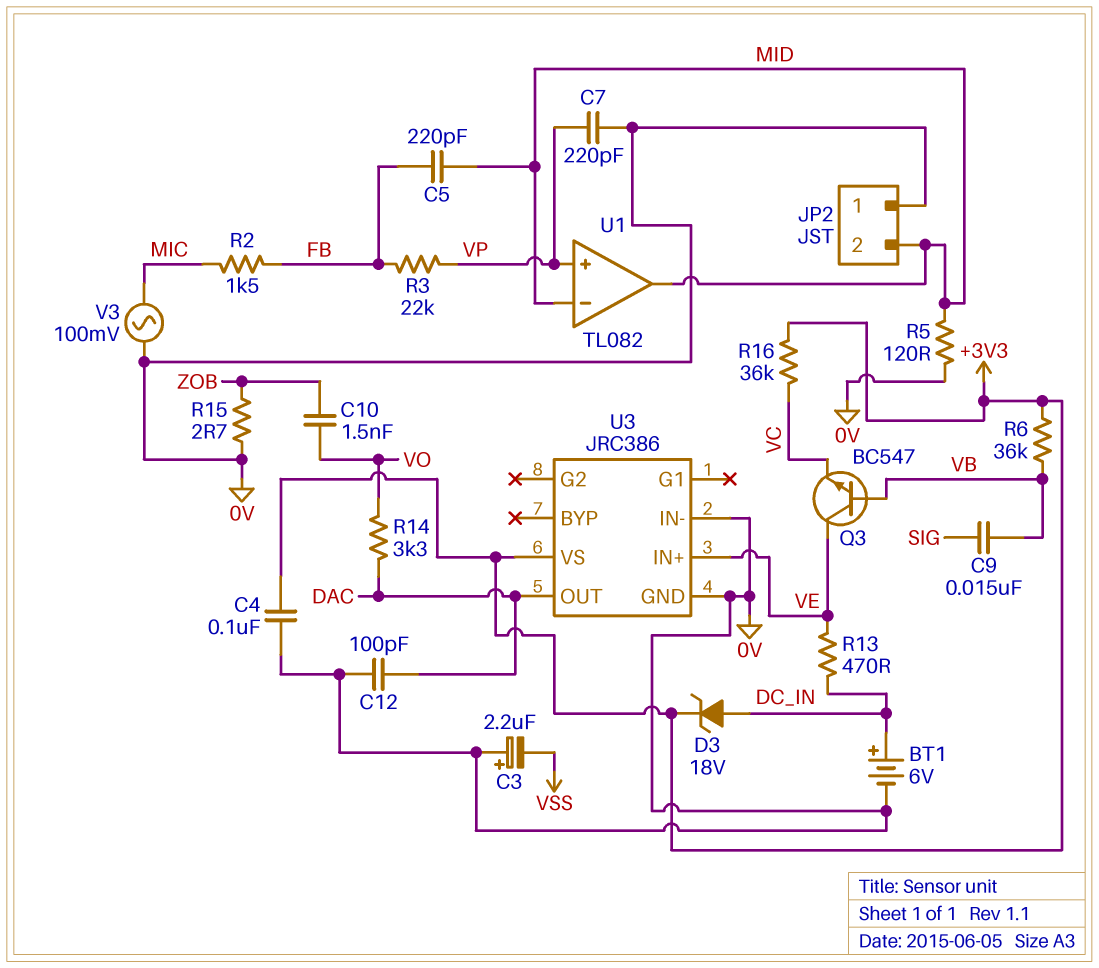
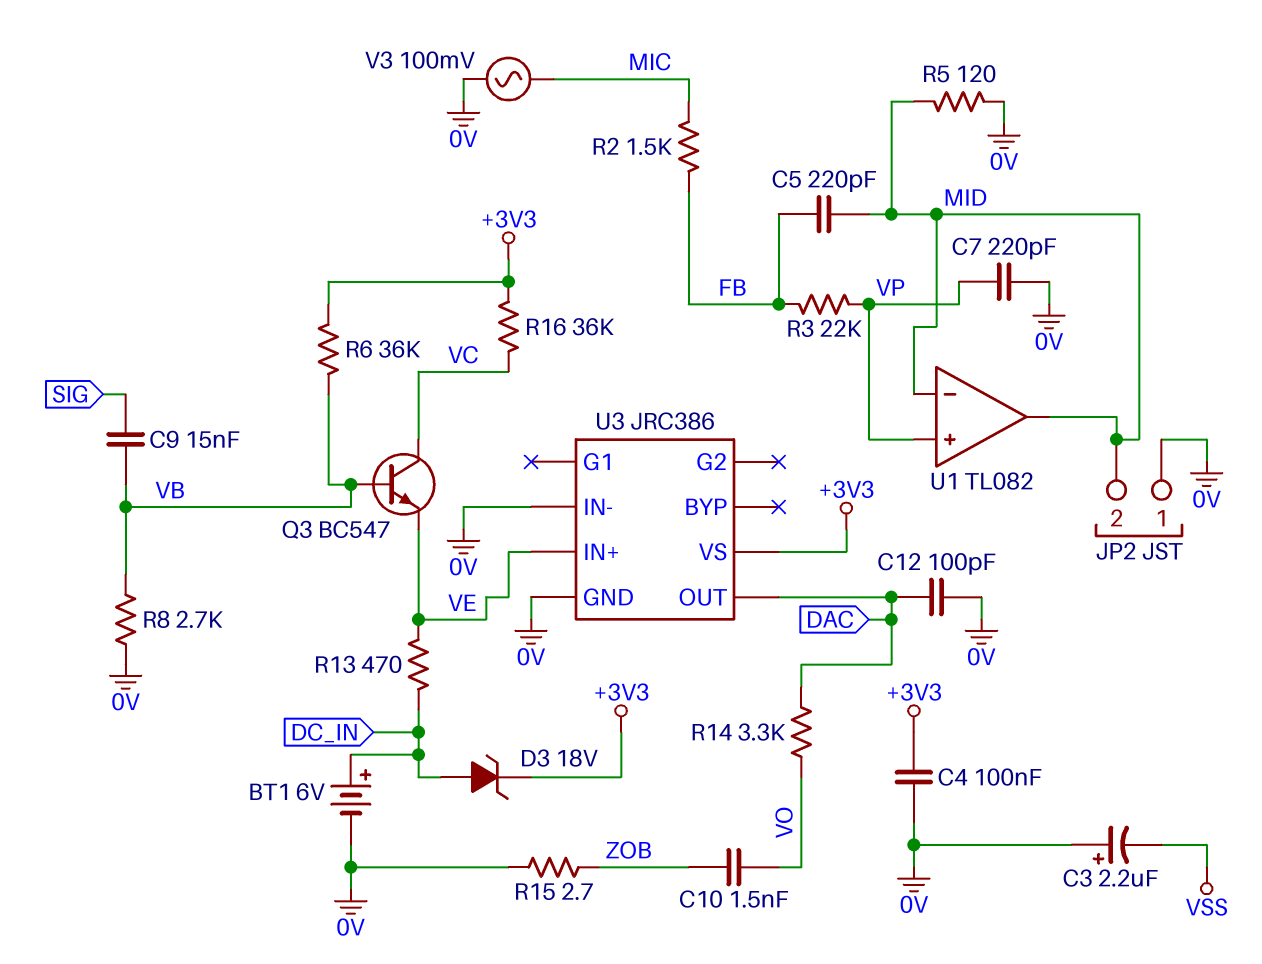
Q3: NPN BC547 (B VB, C VE, E VC) -> NPN BC547 (B VB, C VC, E VE)
R8: none -> 2.7k (0V, VB)

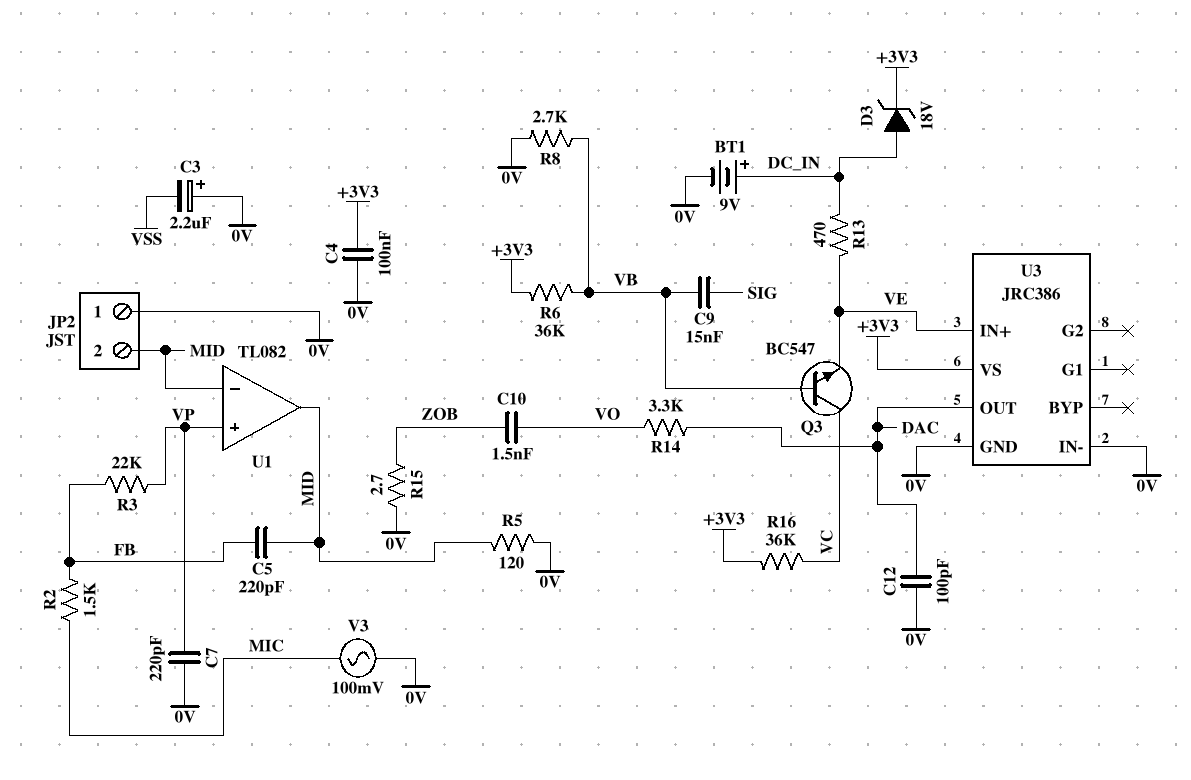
BT1: 6V (plus DC_IN, minus 0V) -> 9V (plus DC_IN, minus 0V)

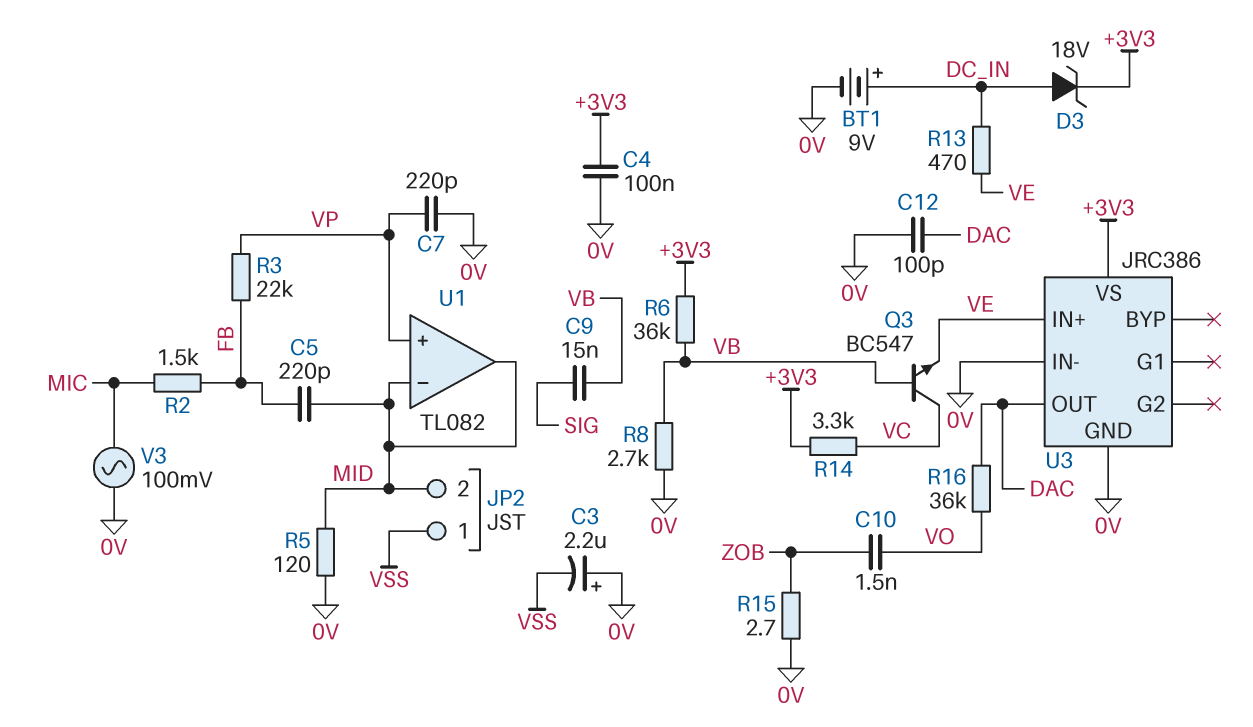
JP2 pin 1: 0V -> VSS
R14: 3.3k (DAC, VO) -> 3.3k (+3V3, VC)
R16: 36k (+3V3, VC) -> 36k (DAC, VO)

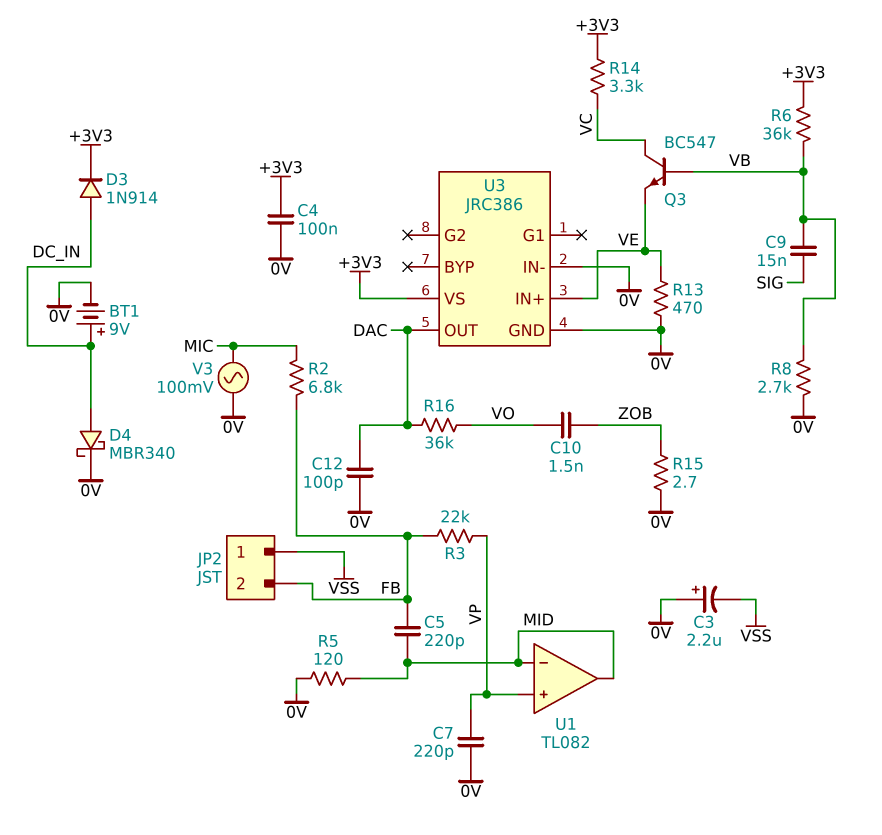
D3: zener 18V (A DC_IN, K +3V3) -> diode 1N914 (A DC_IN, K +3V3)
D4: none -> schottky MBR340 (A DC_IN, K 0V)
JP2 pin 2: MID -> FB
R2: 1.5k (FB, MIC) -> 6.8k (FB, MIC)
R13: 470 (DC_IN, VE) -> 470 (0V, VE)

